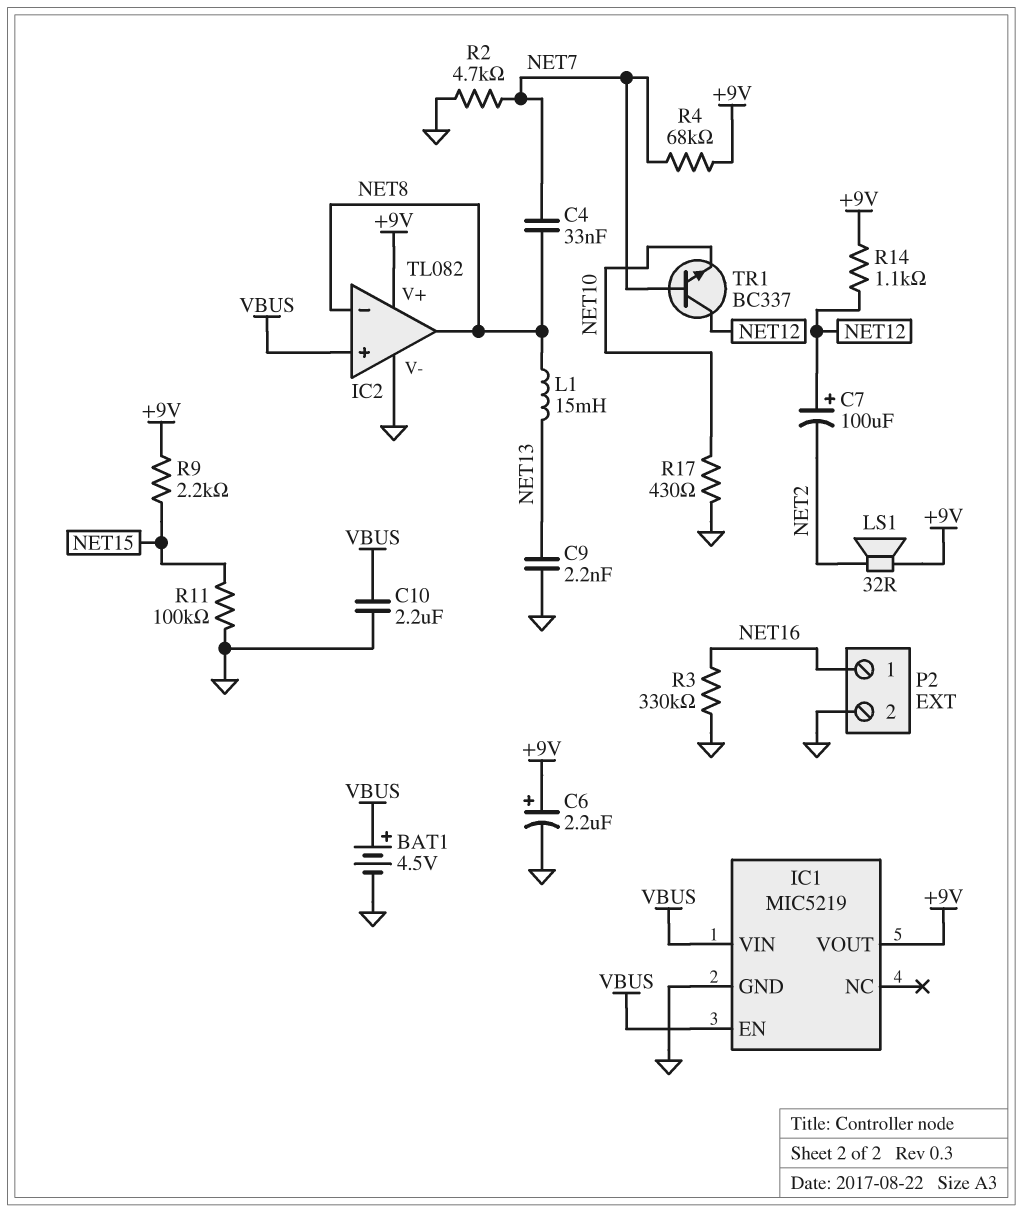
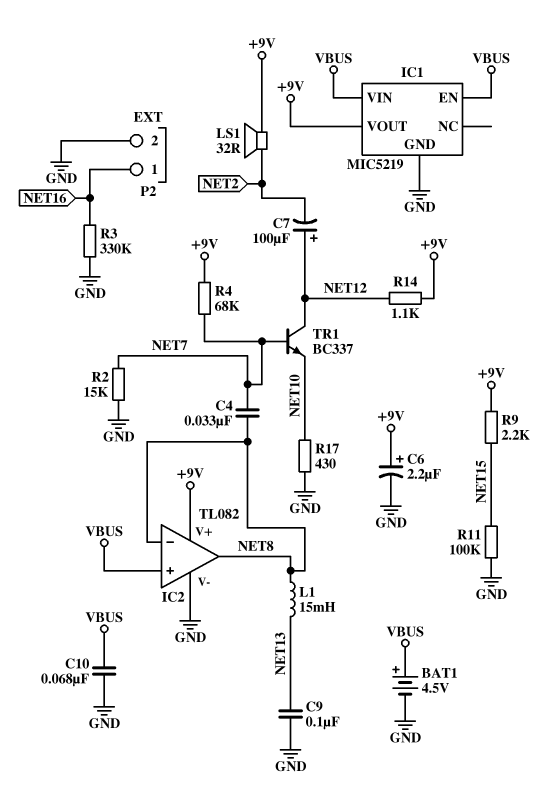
C9: 2.2nF (GND, NET13) -> 100nF (GND, NET13)
C10: 2.2uF (GND, VBUS) -> 68nF (GND, VBUS)
R2: 4.7k (GND, NET7) -> 15k (GND, NET7)

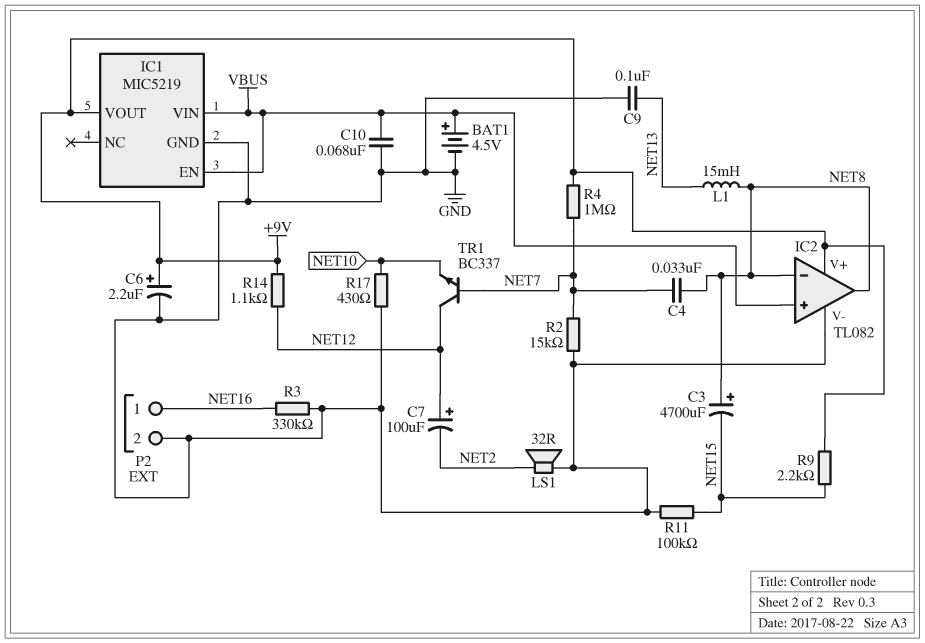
C3: none -> 4700uF (plus NET8, minus NET15)
LS1: speaker 32R (+9V, NET2) -> speaker 32R (GND, NET2)
R4: 68k (+9V, NET7) -> 1M (+9V, NET7)

